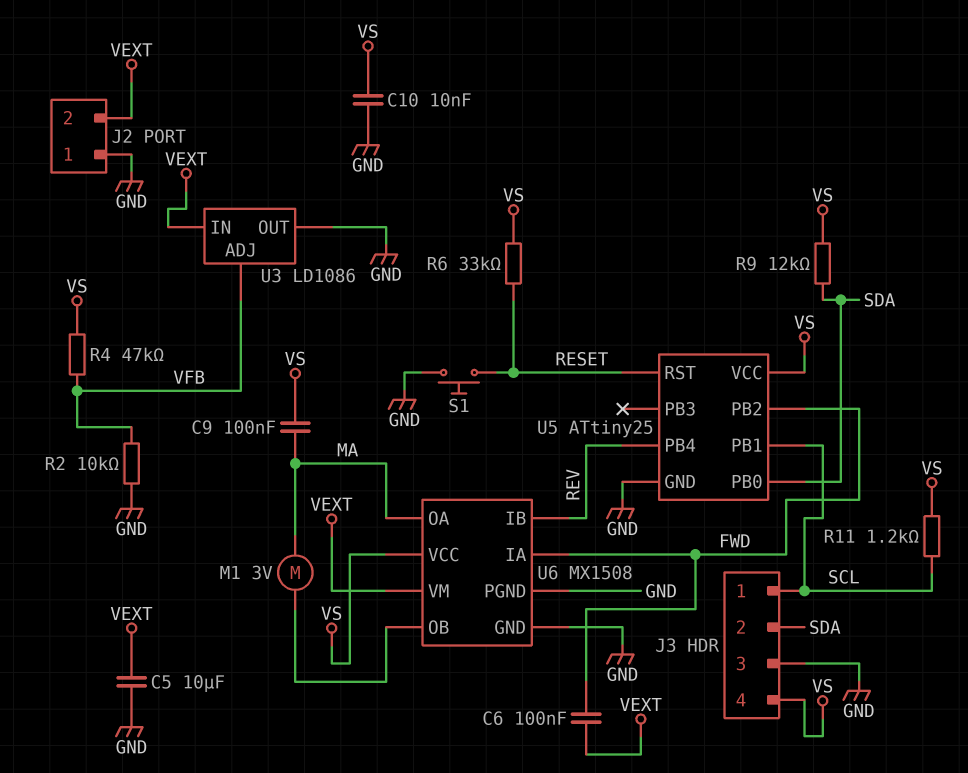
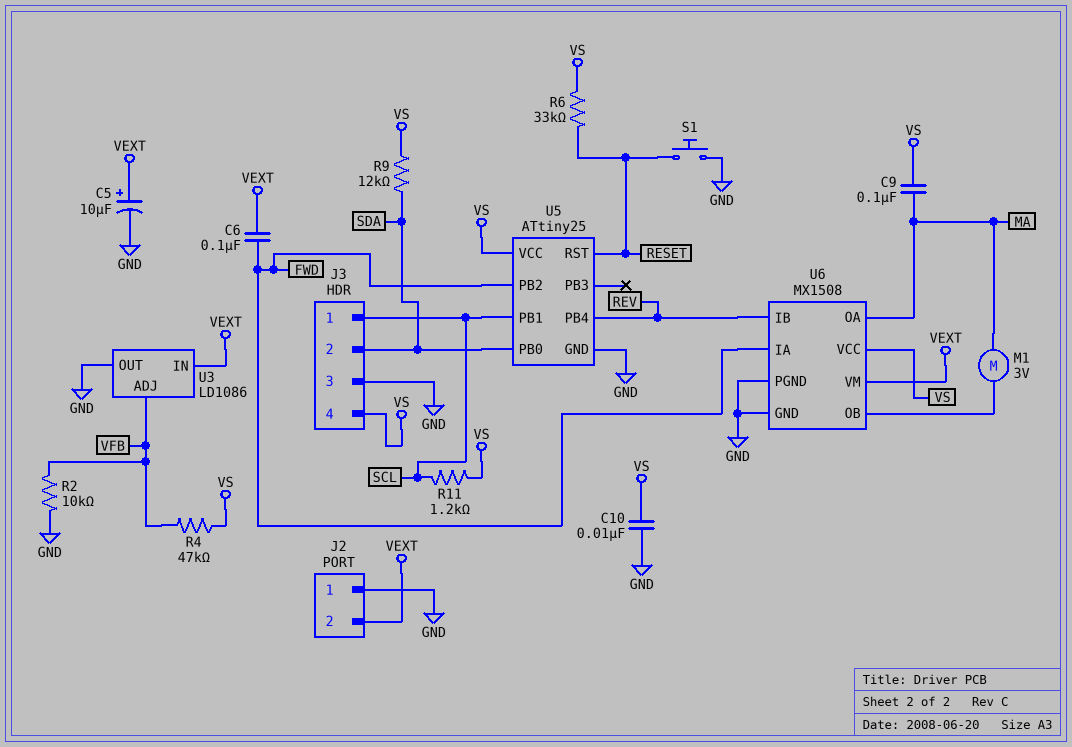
C5: 10uF (GND, VEXT) -> 10uF (plus VEXT, minus GND)

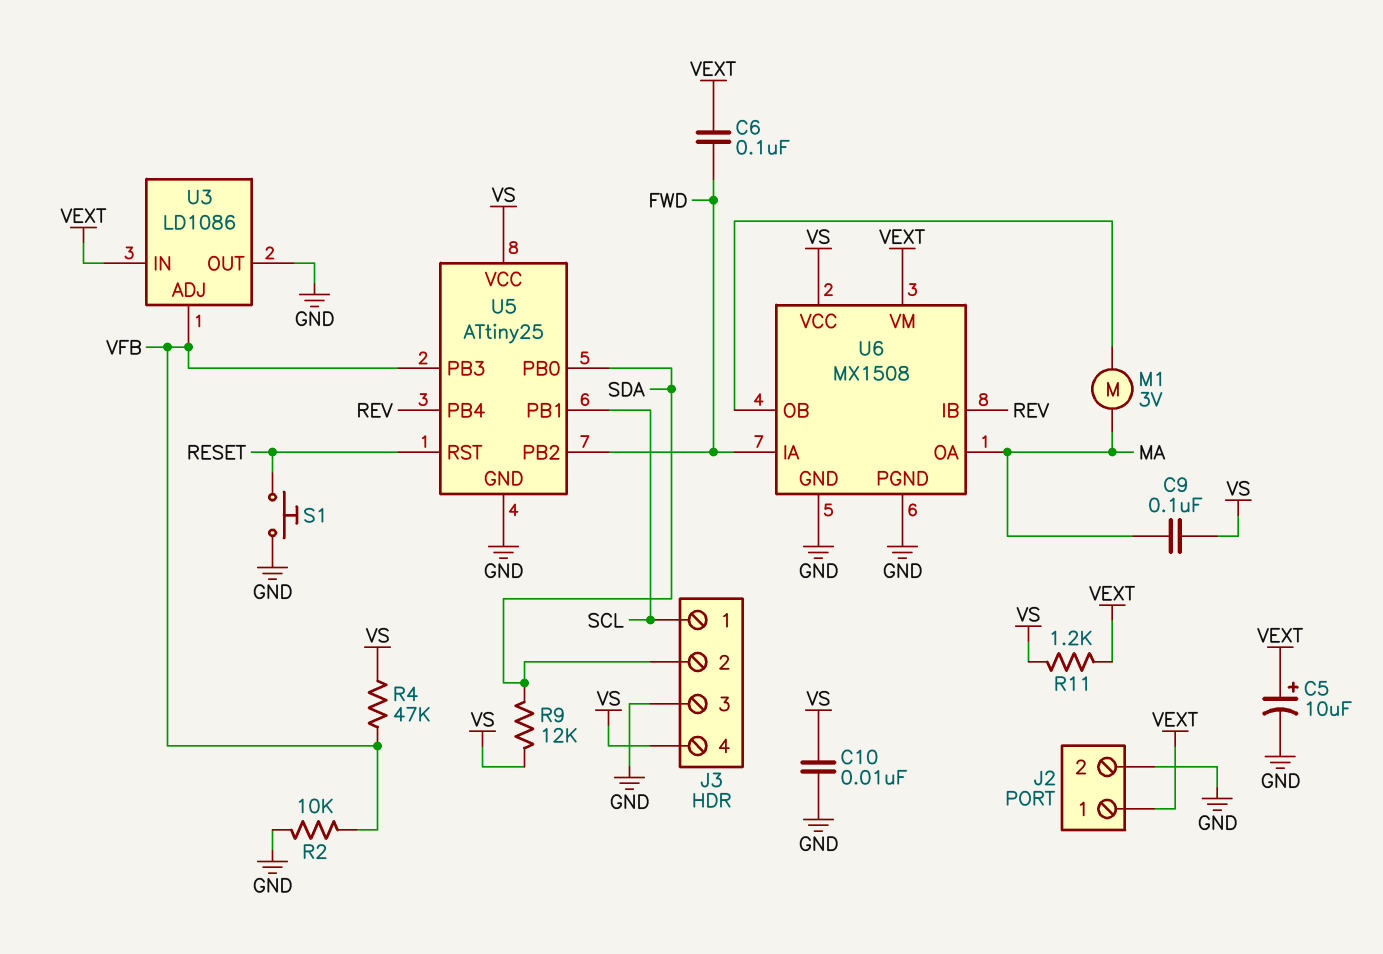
J2 pin 1: GND -> VEXT
J2 pin 2: VEXT -> GND
R6: 33k (RESET, VS) -> none
R11: 1.2k (SCL, VS) -> 1.2k (VEXT, VS)
U5 pin PB3: none -> VFB

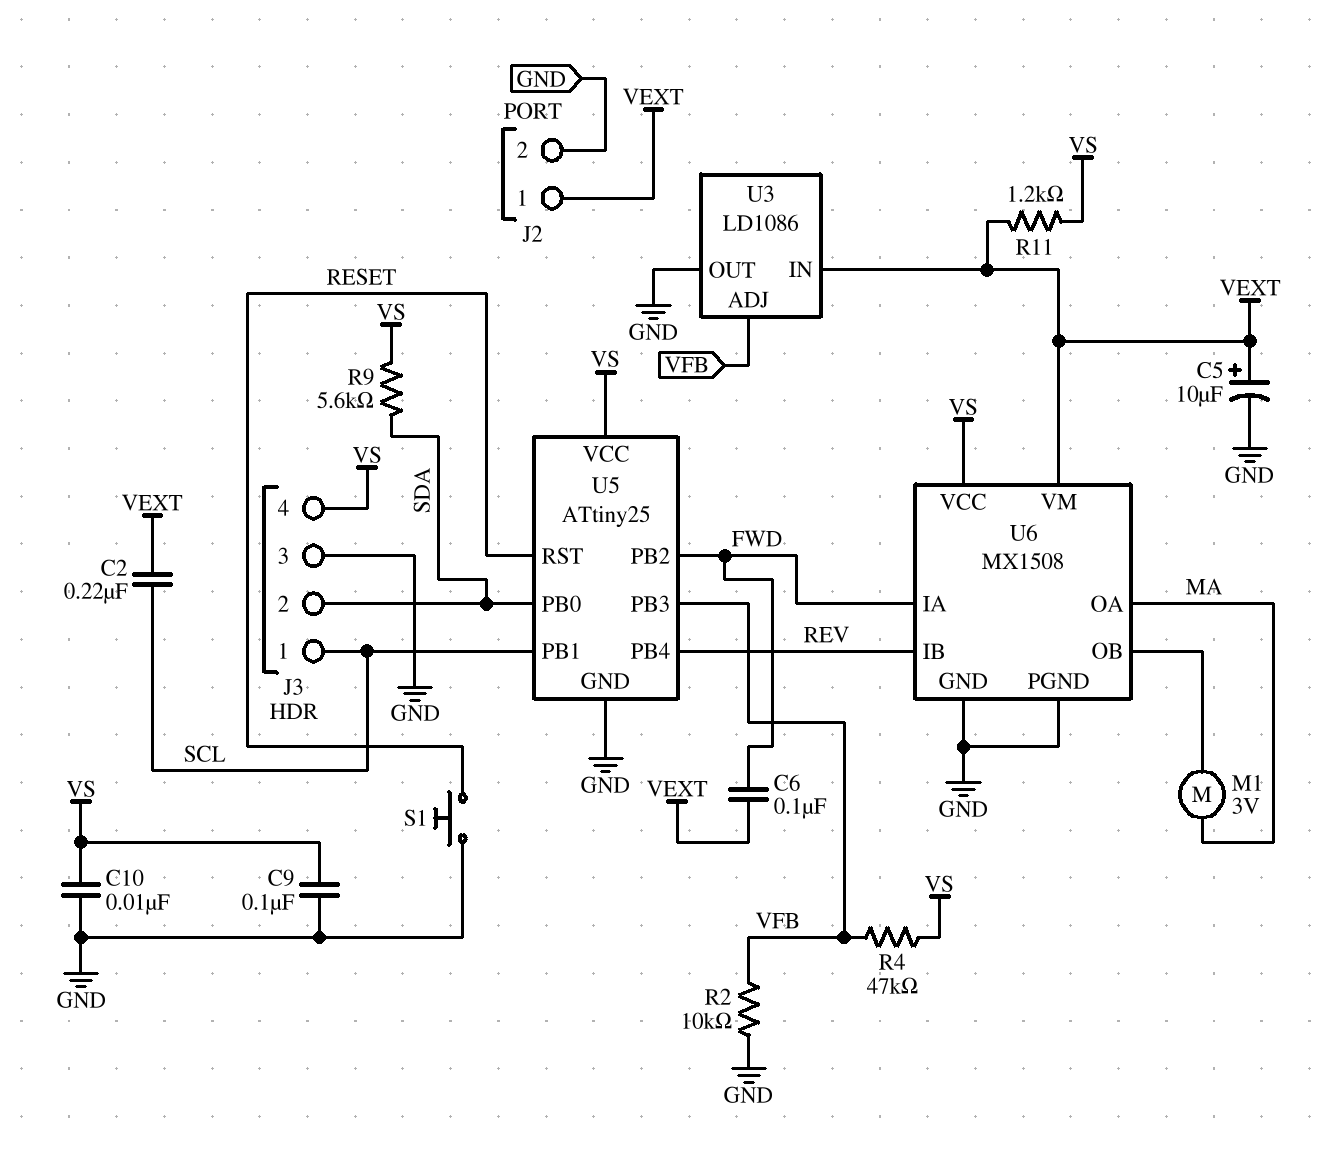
C2: none -> 220nF (SCL, VEXT)
C9: 100nF (MA, VS) -> 100nF (GND, VS)
R9: 12k (SDA, VS) -> 5.6k (SDA, VS)

